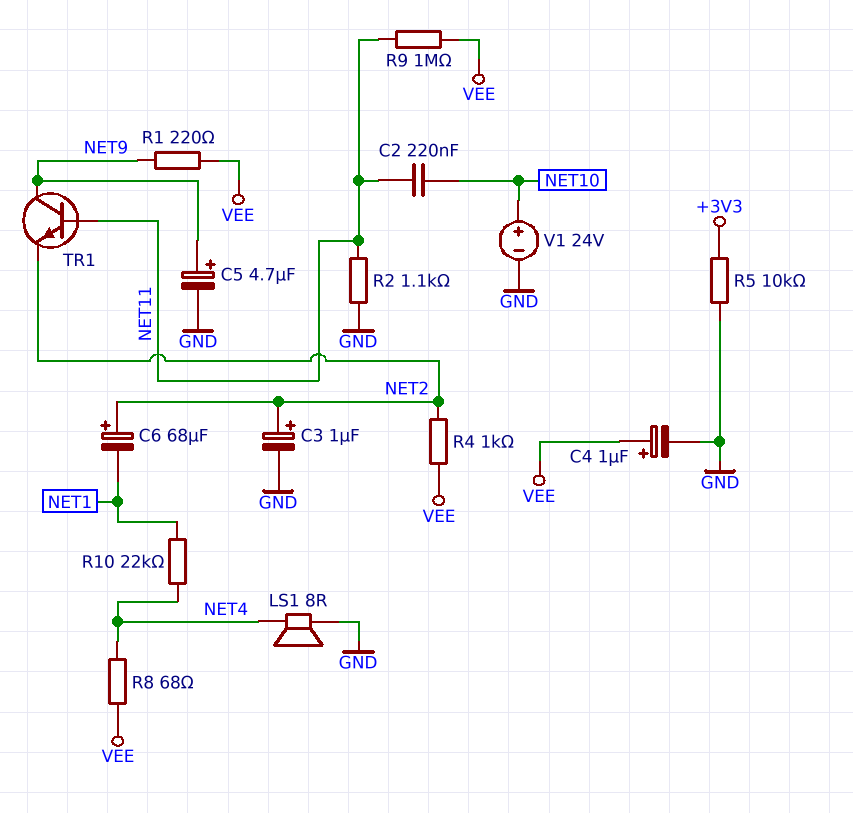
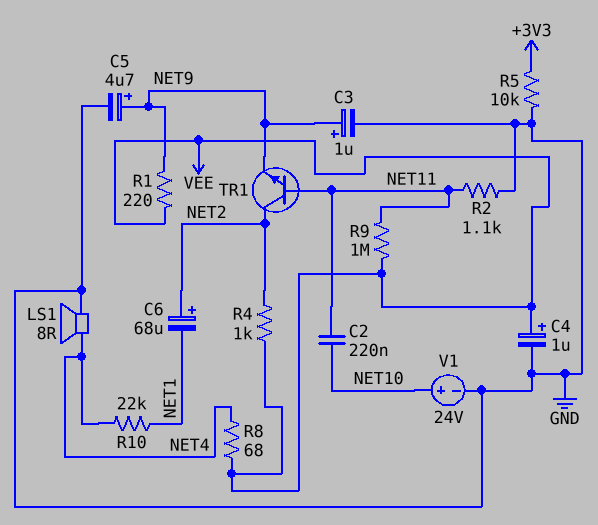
C3: 1uF (plus NET2, minus GND) -> 1uF (plus NET9, minus GND)
TR1: NPN (B NET11, C NET9, E NET2) -> NPN (B NET11, C NET2, E NET9)

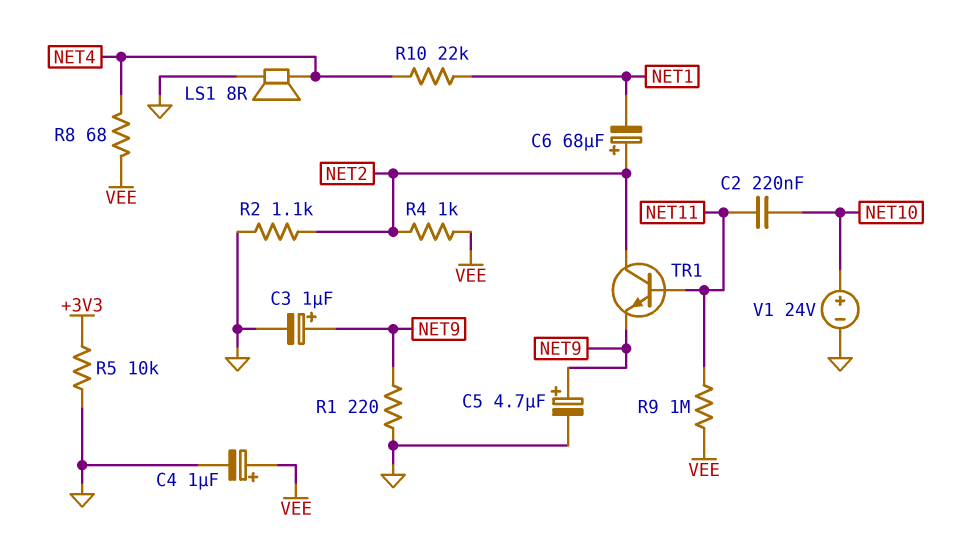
R1: 220 (NET9, VEE) -> 220 (GND, NET9)
R2: 1.1k (GND, NET11) -> 1.1k (GND, NET2)

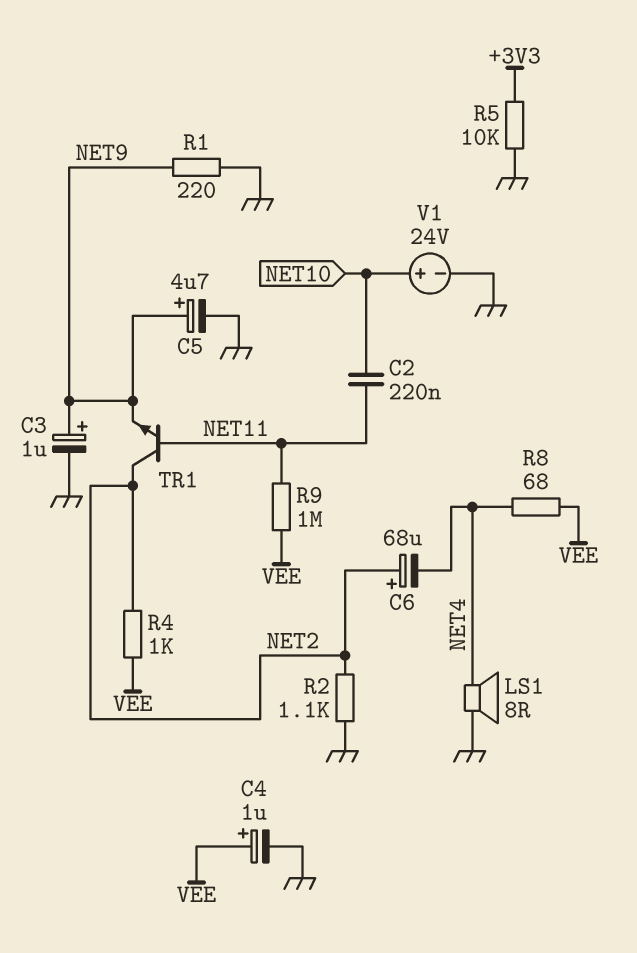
C6: 68uF (plus NET2, minus NET1) -> 68uF (plus NET2, minus NET4)
R10: 22k (NET1, NET4) -> none

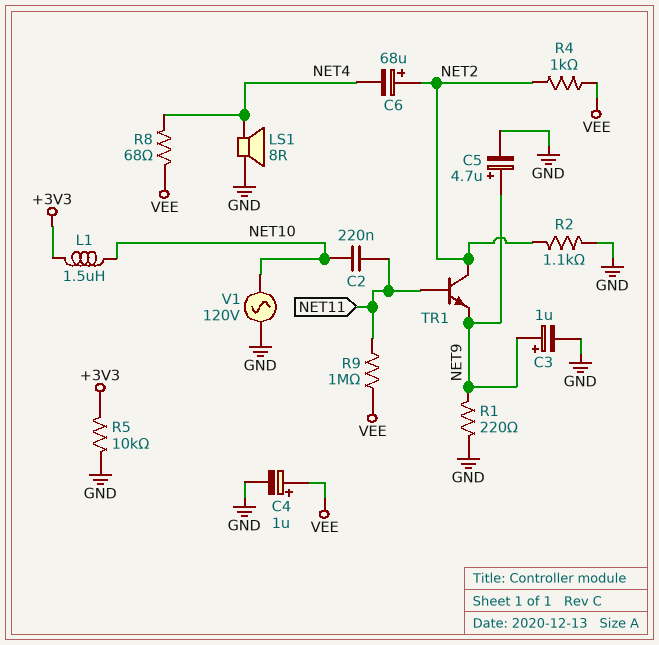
L1: none -> 1.5uH (+3V3, NET10)
V1: 24V (plus NET10, minus GND) -> AC 120V (GND, NET10)

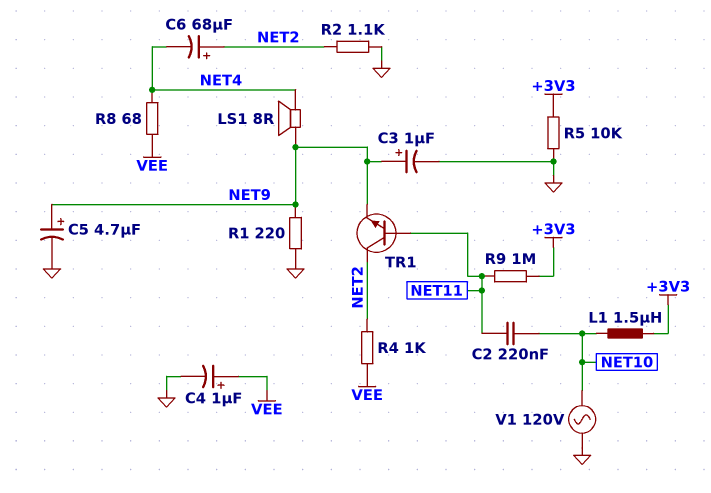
LS1: speaker 8R (GND, NET4) -> speaker 8R (NET4, NET9)
R9: 1M (NET11, VEE) -> 1M (+3V3, NET11)

